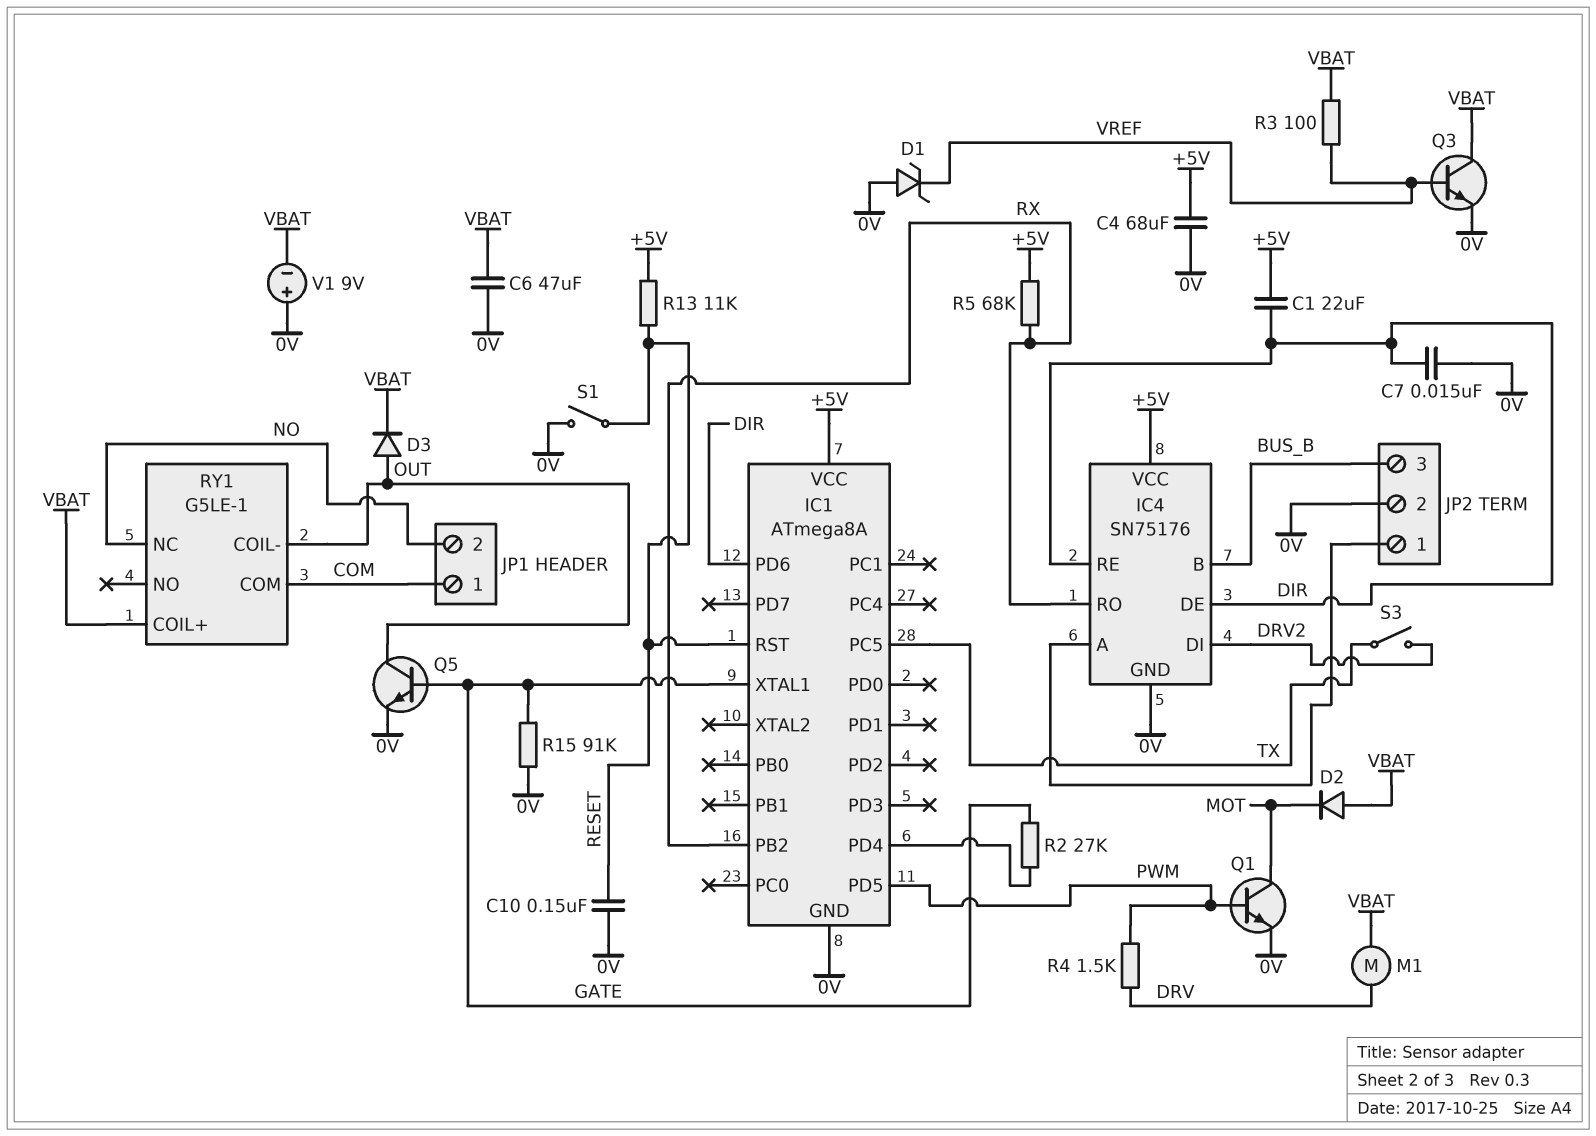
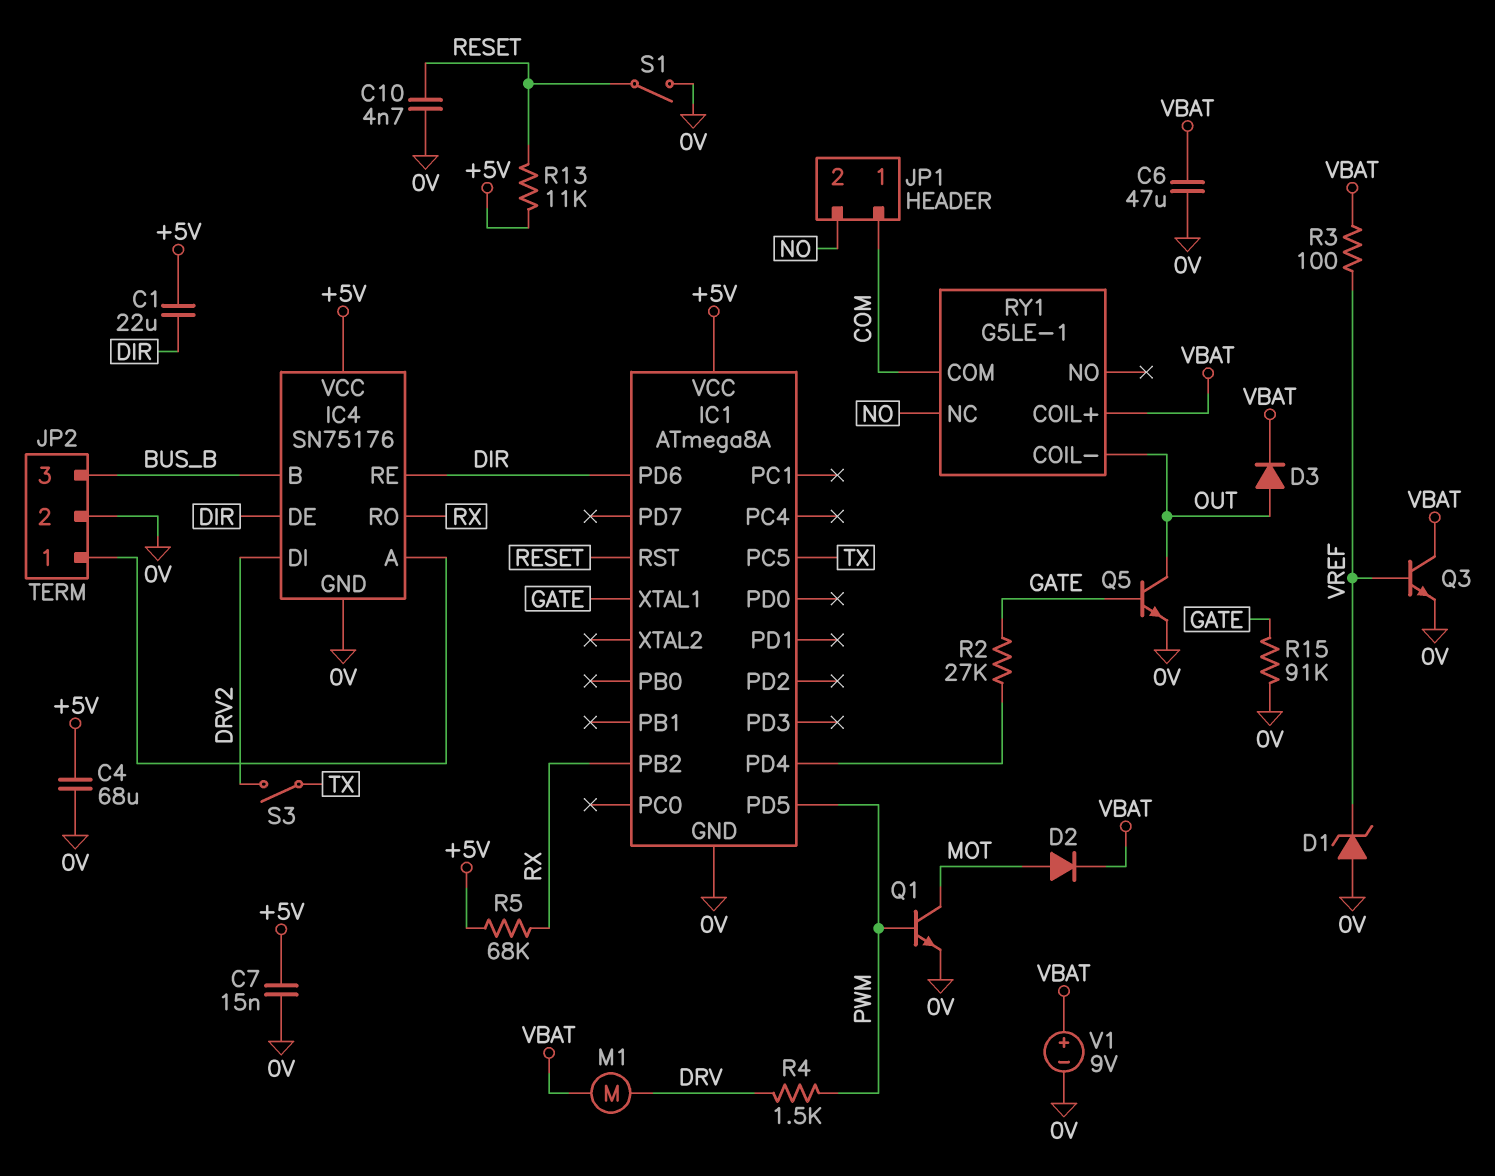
C7: 15nF (0V, DIR) -> 15nF (+5V, 0V)
C10: 150nF (0V, RESET) -> 4.7nF (0V, RESET)
D2: diode (A VBAT, K MOT) -> diode (A MOT, K VBAT)
V1: 9V (plus 0V, minus VBAT) -> 9V (plus VBAT, minus 0V)

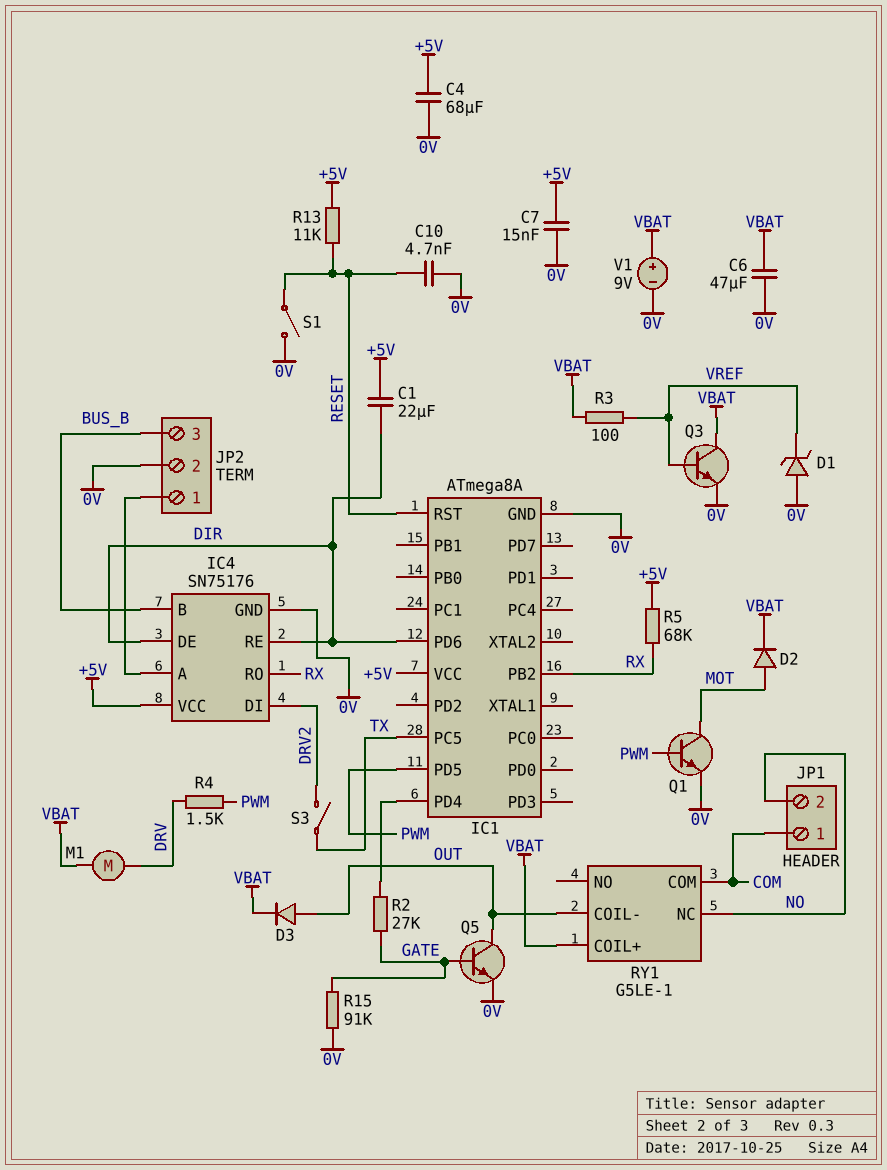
IC1 pin XTAL1: GATE -> none

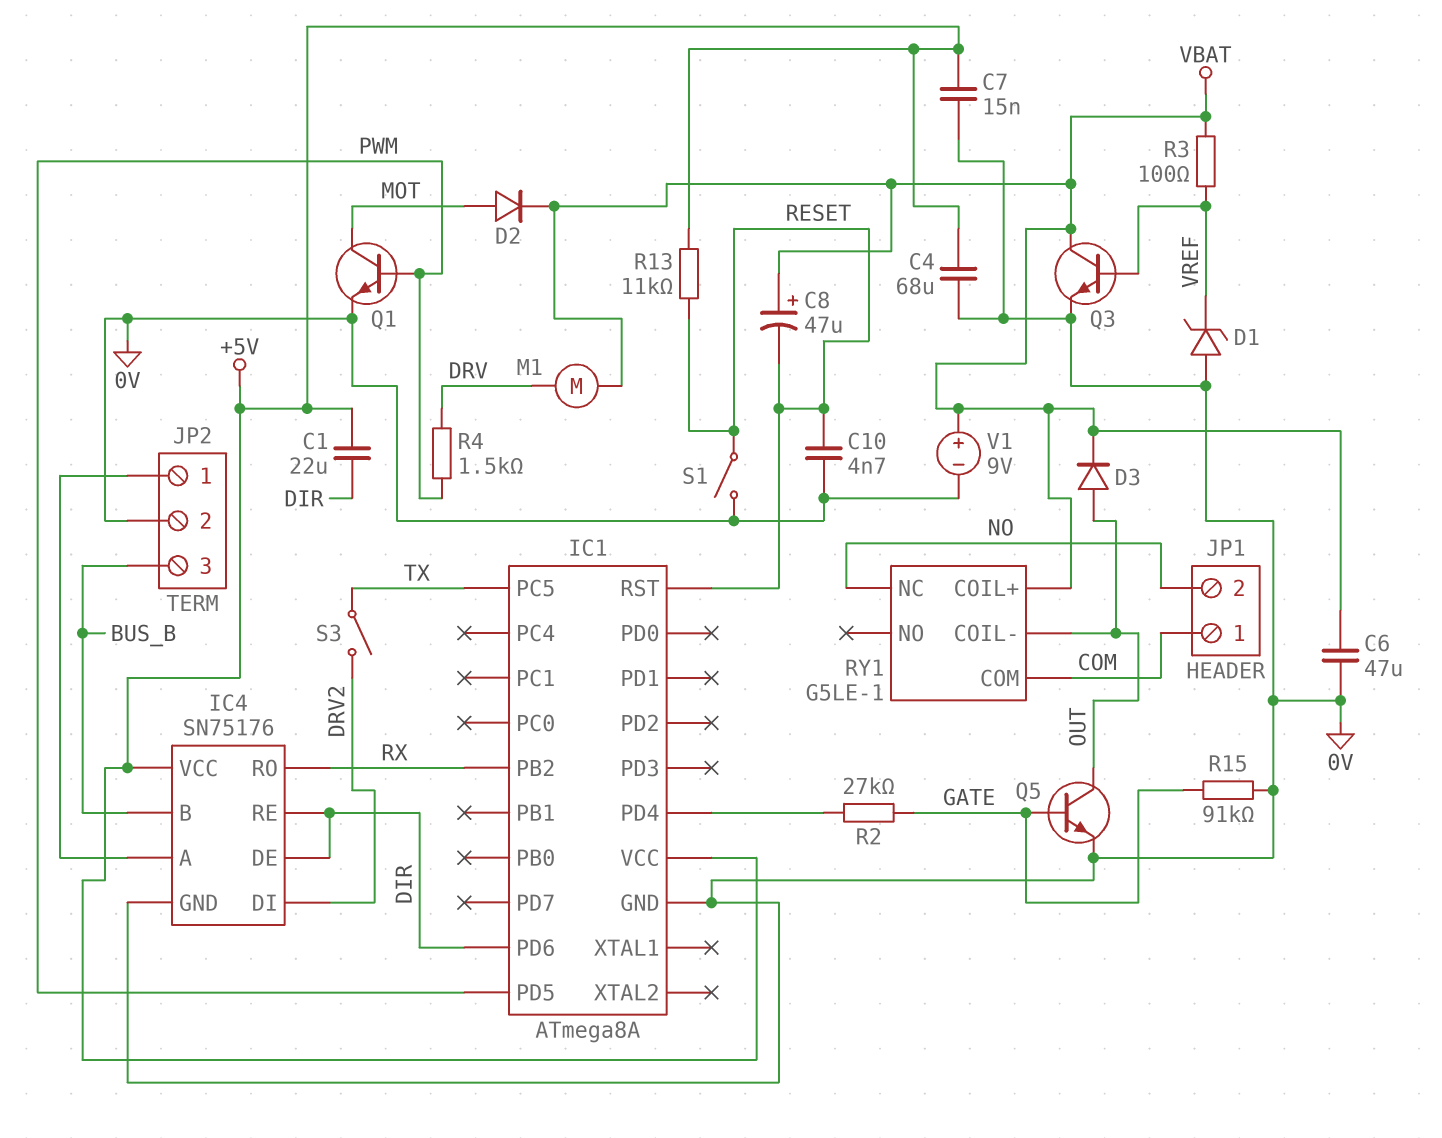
C8: none -> 47uF (plus VBAT, minus RESET)
R5: 68k (+5V, RX) -> none

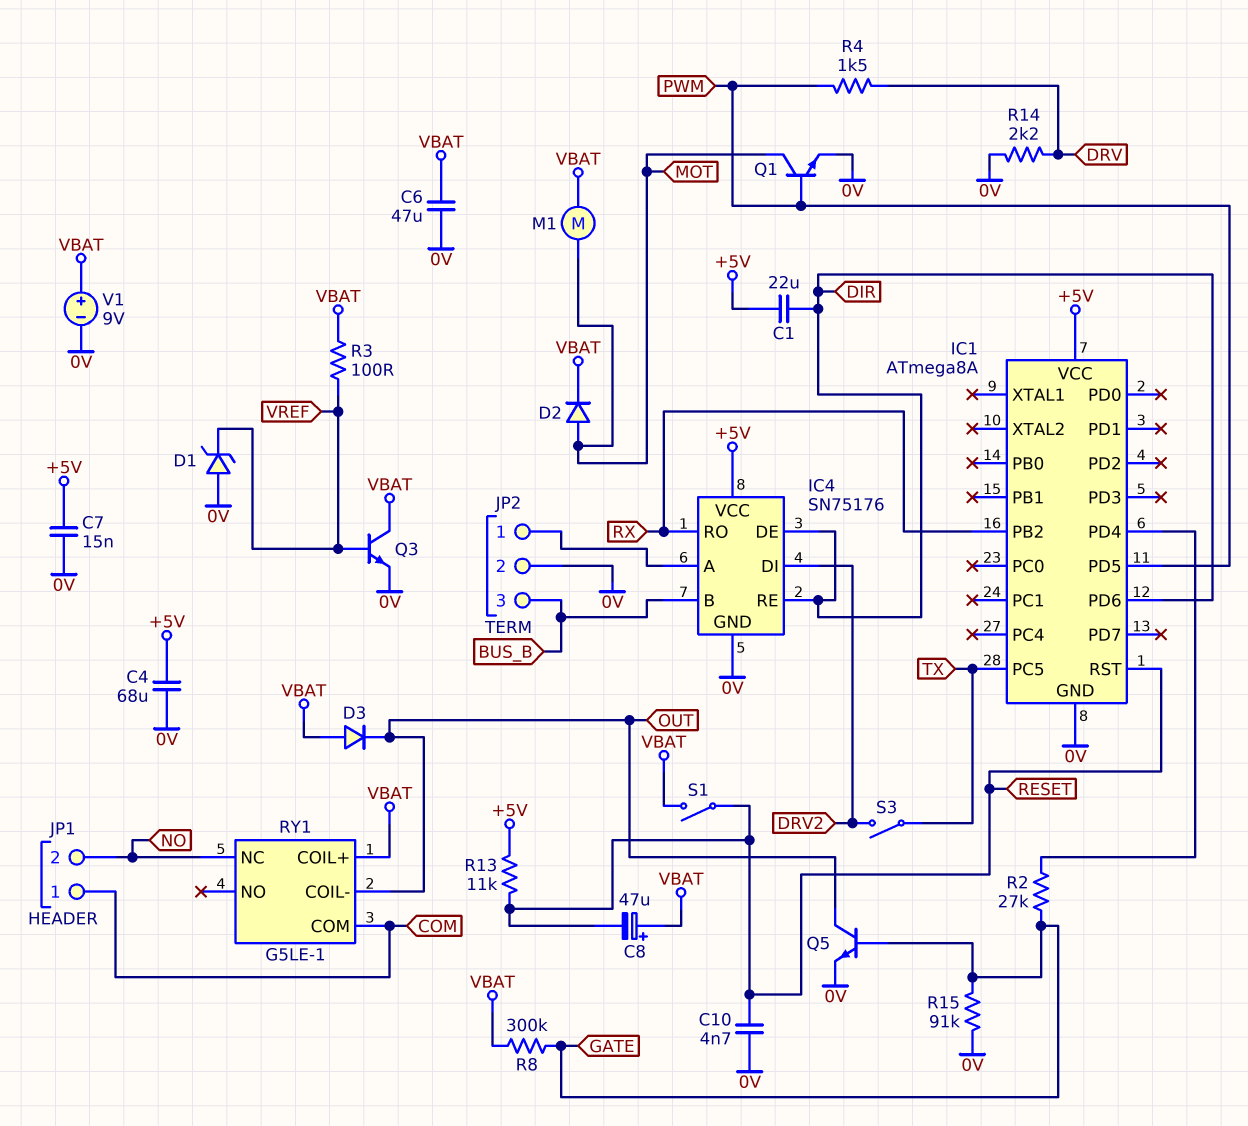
D3: diode (A OUT, K VBAT) -> diode (A VBAT, K OUT)
M1: motor (DRV, VBAT) -> motor (MOT, VBAT)
R8: none -> 300k (GATE, VBAT)
R14: none -> 2.2k (0V, DRV)
S1: switch (0V, RESET) -> switch (RESET, VBAT)

